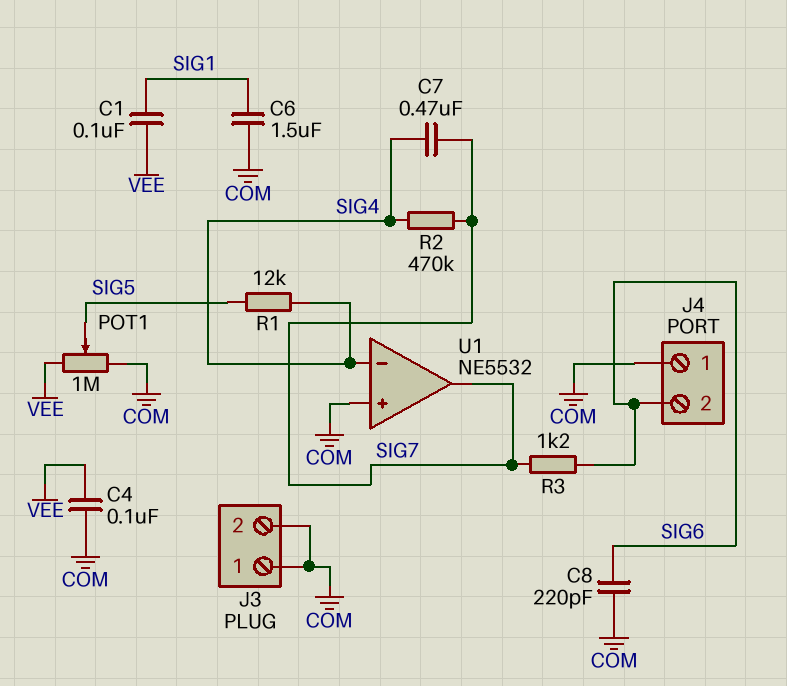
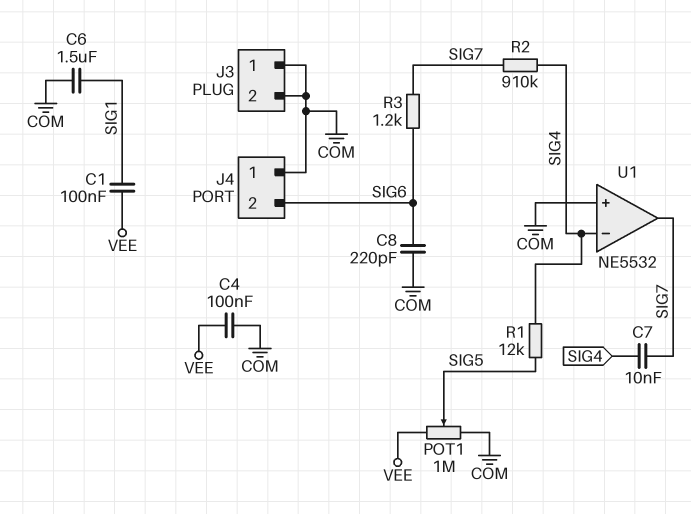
C7: 470nF (SIG4, SIG7) -> 10nF (SIG4, SIG7)
R2: 470k (SIG4, SIG7) -> 910k (SIG4, SIG7)

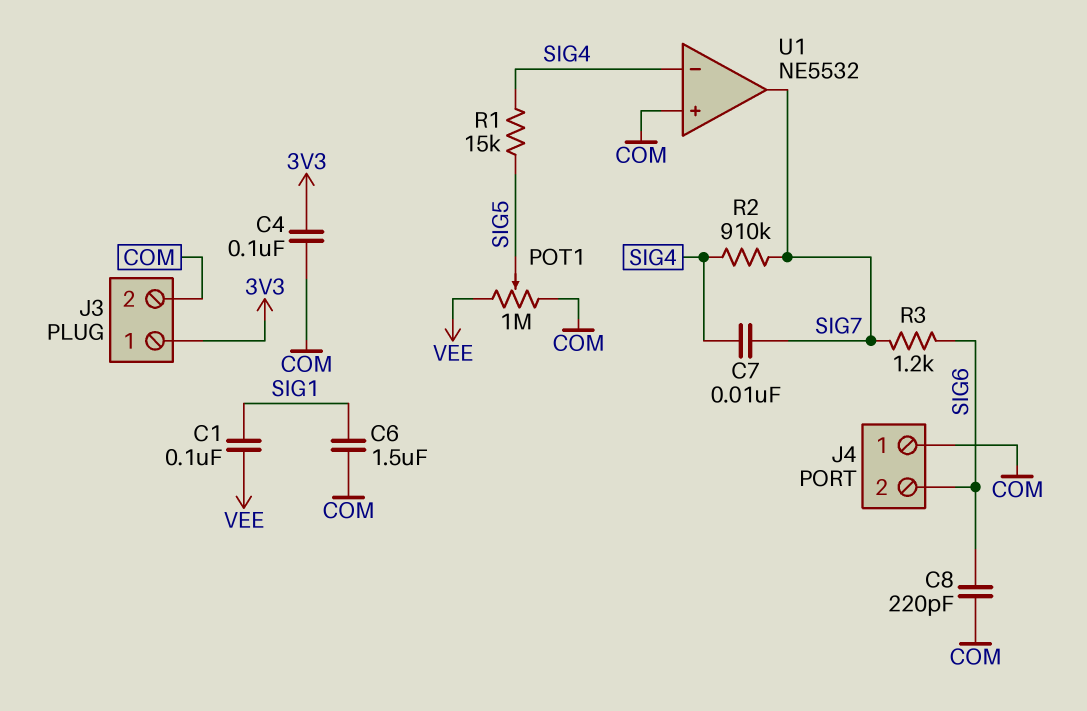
C4: 100nF (COM, VEE) -> 100nF (3V3, COM)
J3 pin 1: COM -> 3V3
R1: 12k (SIG4, SIG5) -> 15k (SIG4, SIG5)

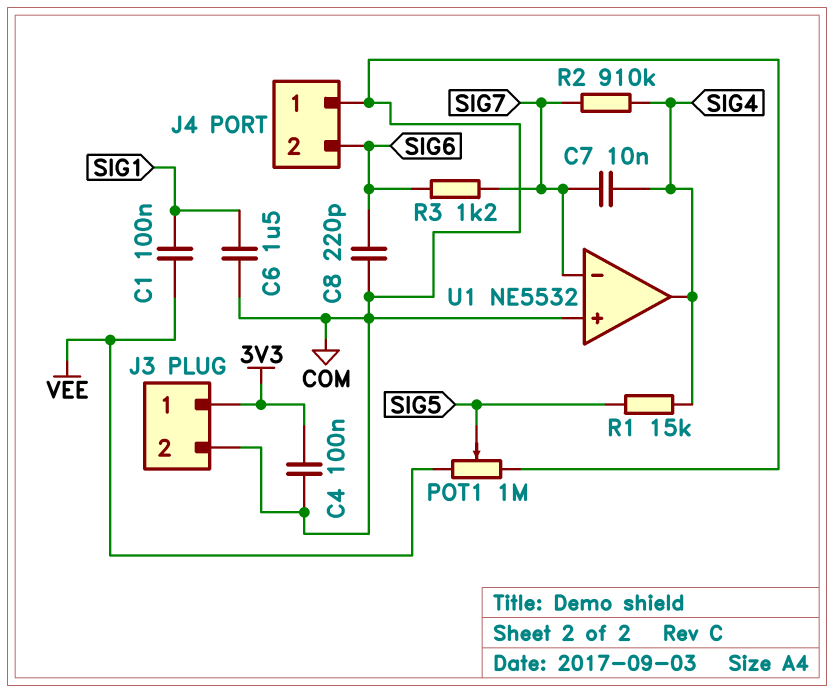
U1 pin in-: SIG4 -> SIG7
U1 pin out: SIG7 -> SIG4

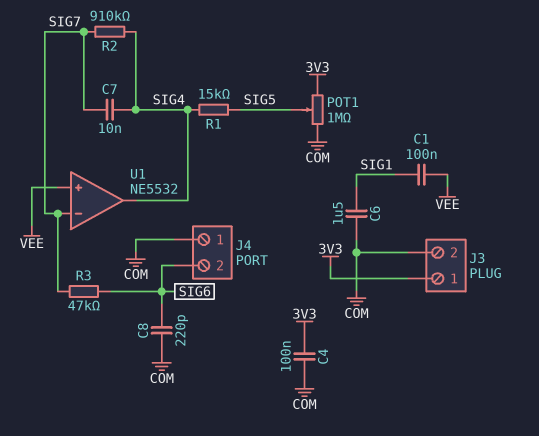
POT1: 1M (COM, VEE, wiper SIG5) -> 1M (3V3, COM, wiper SIG5)
R3: 1.2k (SIG6, SIG7) -> 47k (SIG6, SIG7)
U1 pin in+: COM -> VEE

